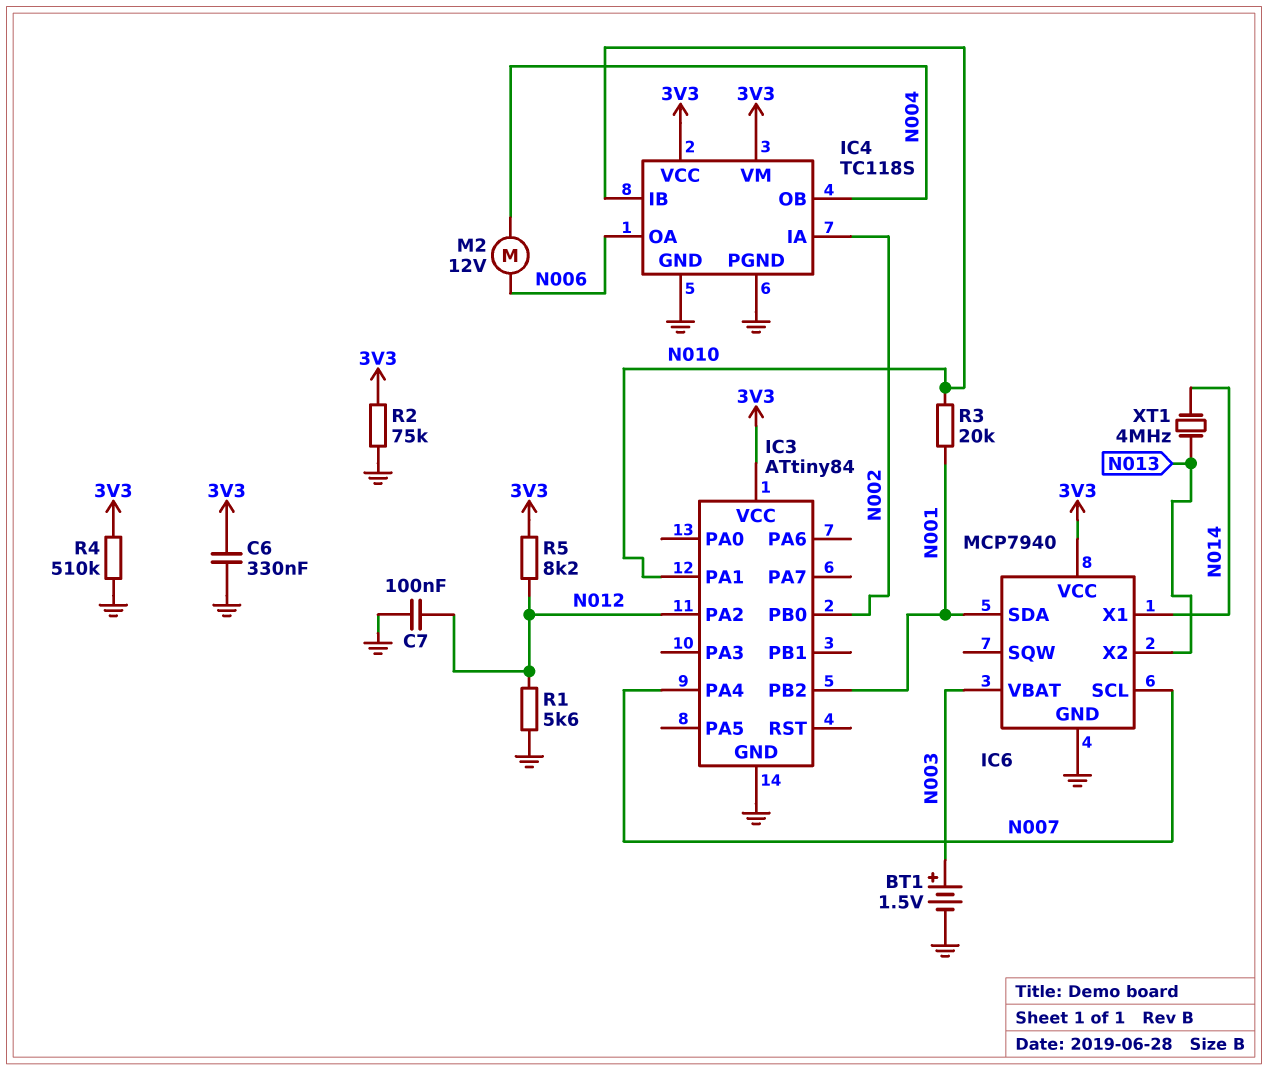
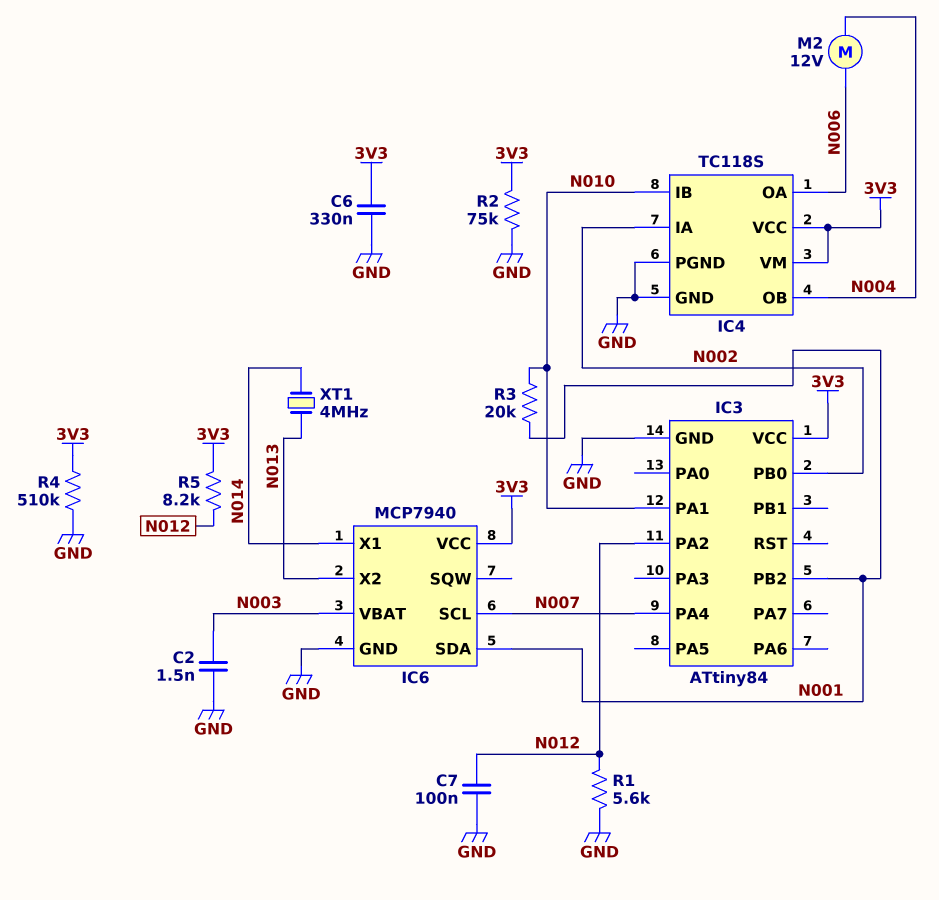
BT1: 1.5V (plus N003, minus GND) -> none
C2: none -> 1.5nF (GND, N003)

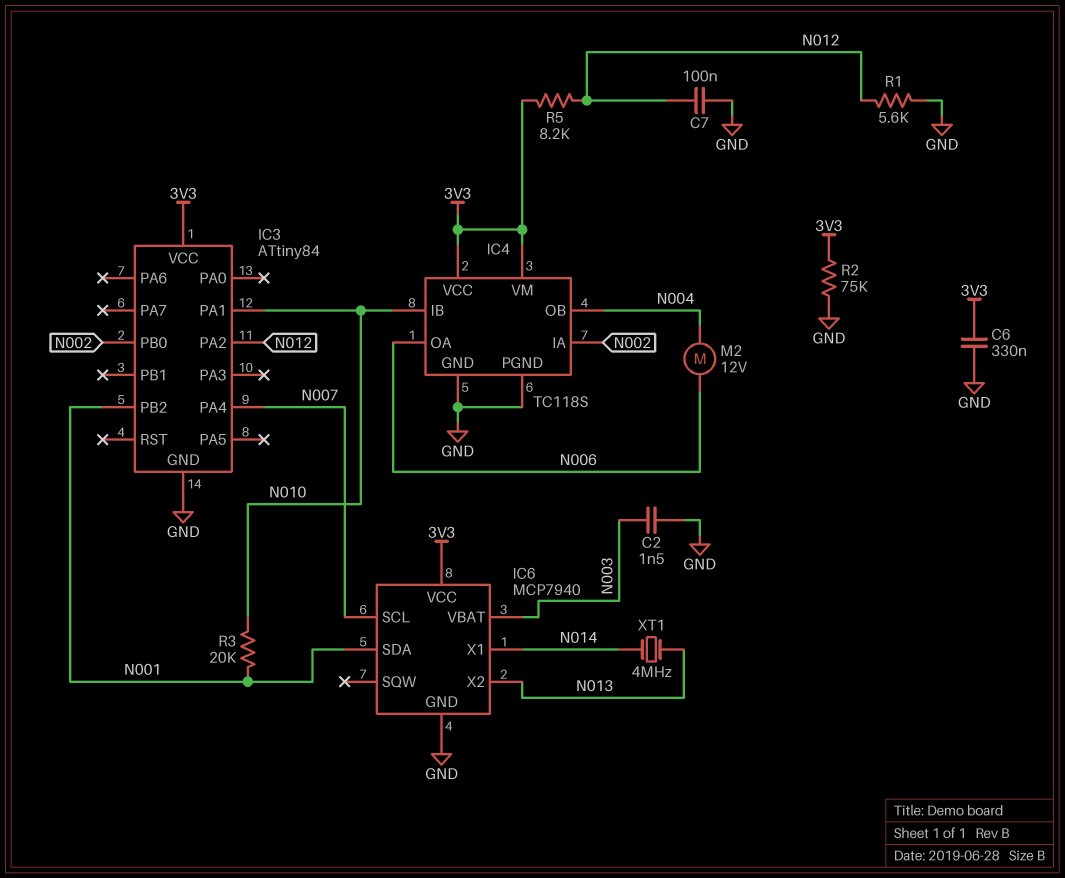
R4: 510k (3V3, GND) -> none

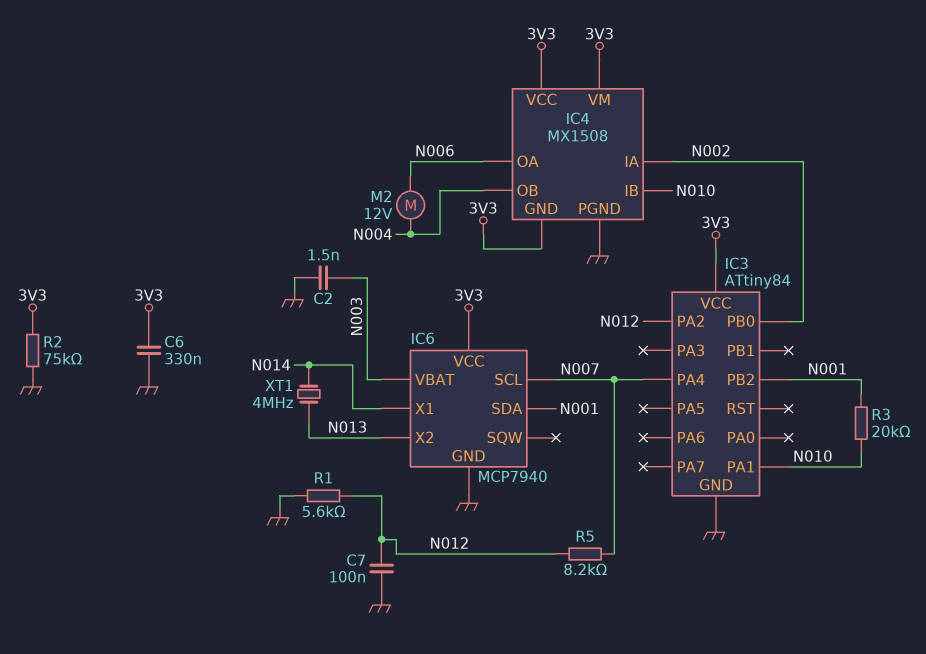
IC4: TC118S -> MX1508
IC4 pin GND: GND -> 3V3
R5: 8.2k (3V3, N012) -> 8.2k (N007, N012)

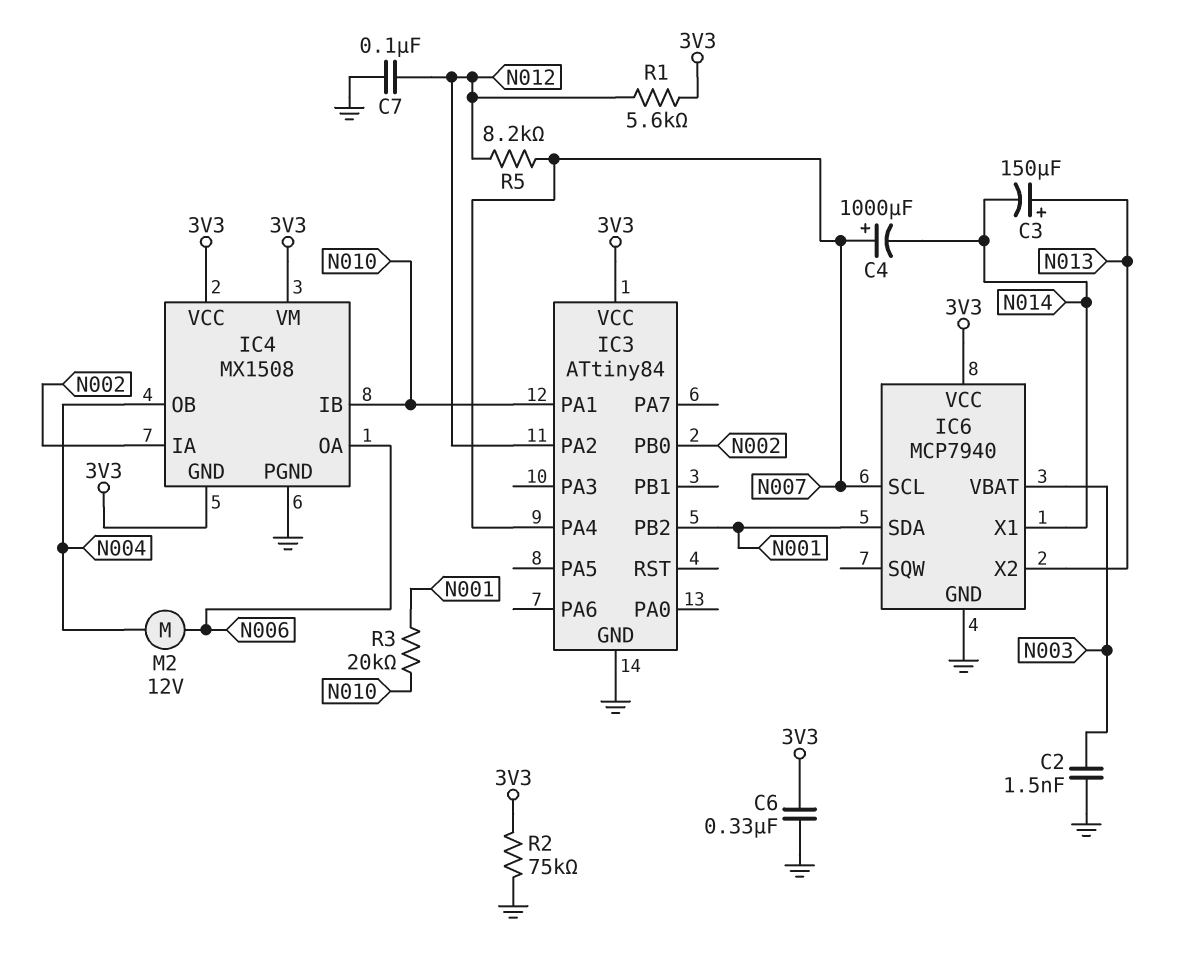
C3: none -> 150uF (plus N013, minus N014)
C4: none -> 1000uF (plus N007, minus N014)
R1: 5.6k (GND, N012) -> 5.6k (3V3, N012)
XT1: 4MHz (N013, N014) -> none

